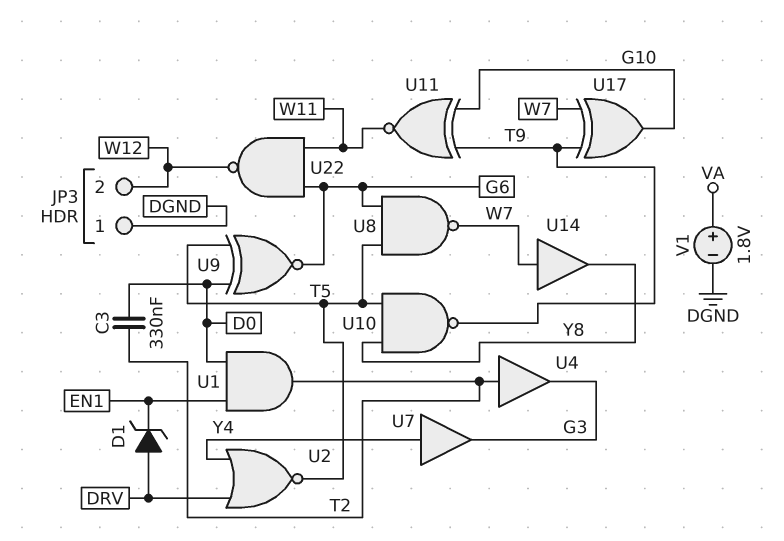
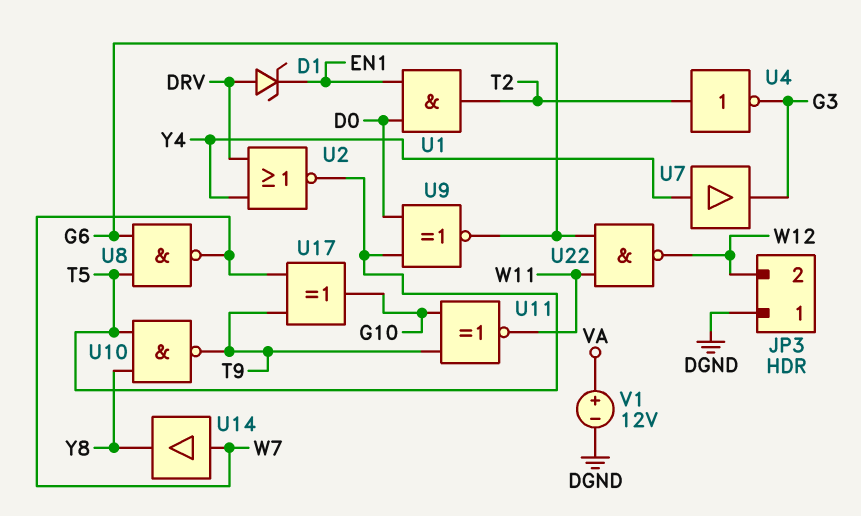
C3: 330nF (D0, T2) -> none
U4: buffer (in T2, out G3) -> NOT (in T2, out G3)
V1: 1.8V (plus VA, minus DGND) -> 12V (plus VA, minus DGND)

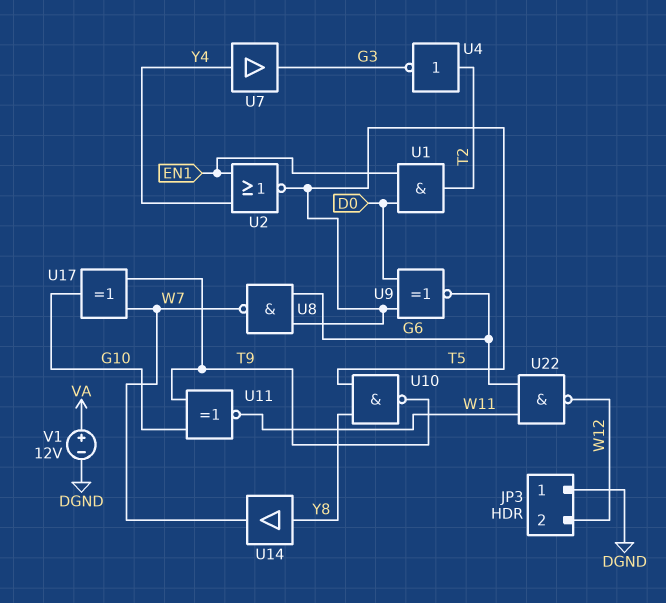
D1: zener (A DRV, K EN1) -> none
U2: NOR (in DRV, in Y4, out T5) -> NOR (in EN1, in Y4, out T5)
U14: buffer (in W7, out Y8) -> buffer (in Y8, out W7)

